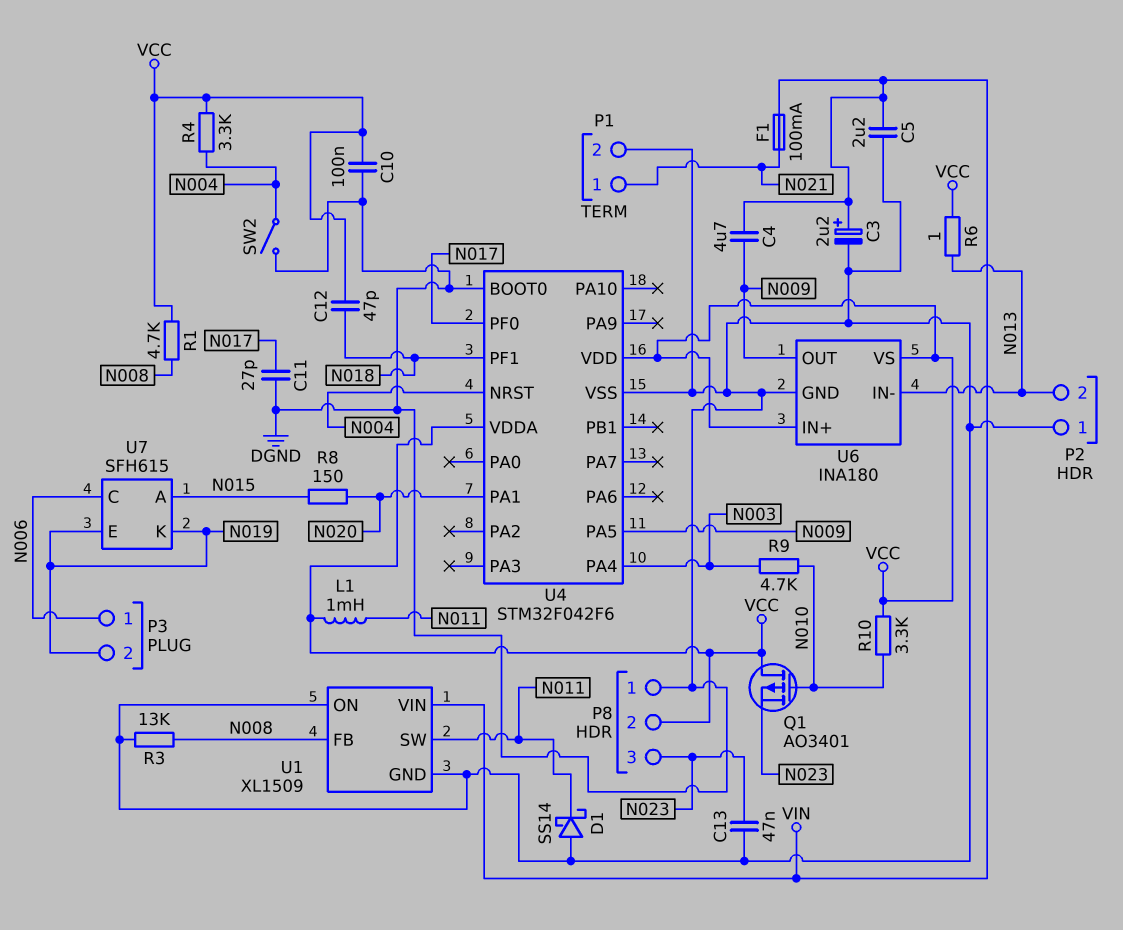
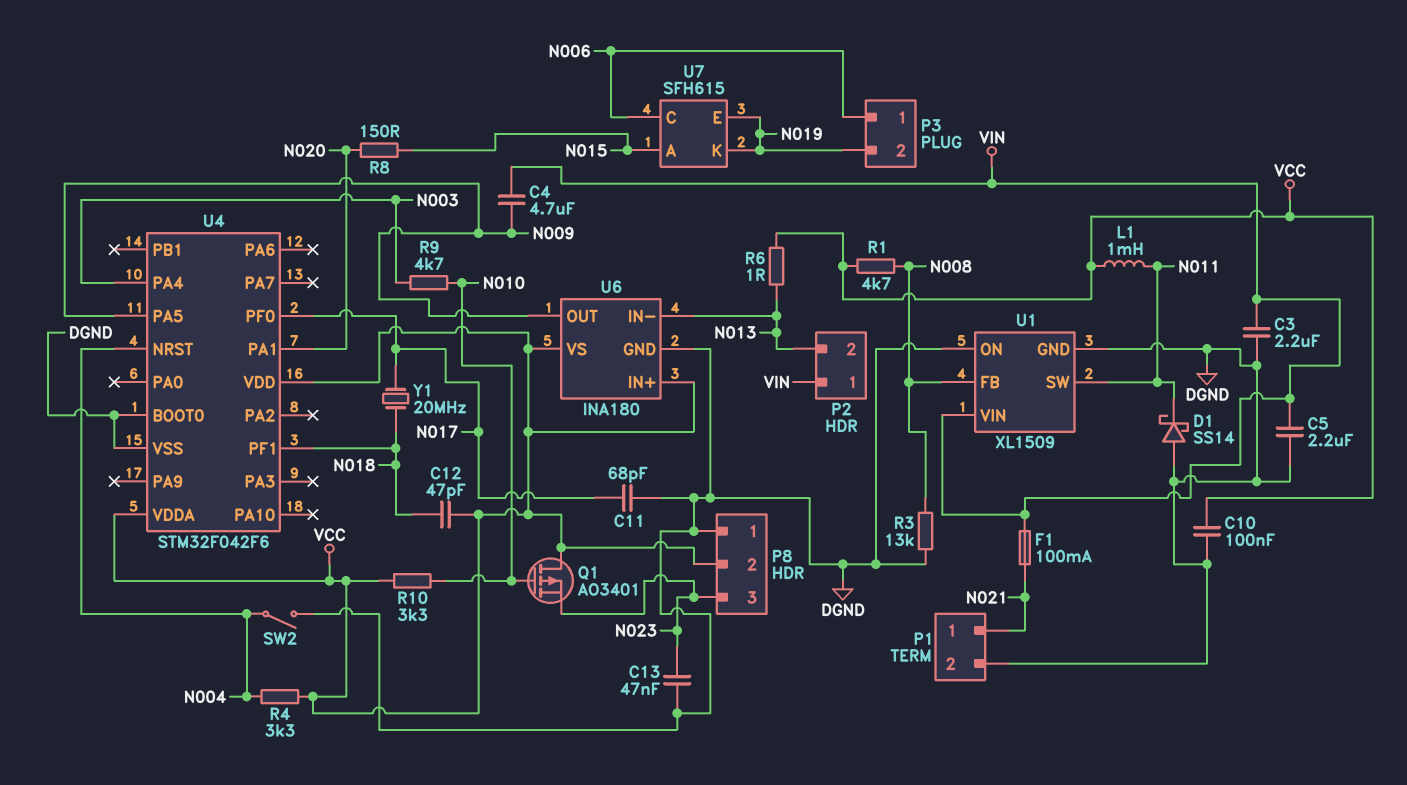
C3: 2.2uF (plus VIN, minus DGND) -> 2.2uF (DGND, VIN)
C11: 27pF (DGND, N017) -> 68pF (DGND, N017)
P2 pin 1: DGND -> VIN
Y1: none -> 20MHz (N017, N018)

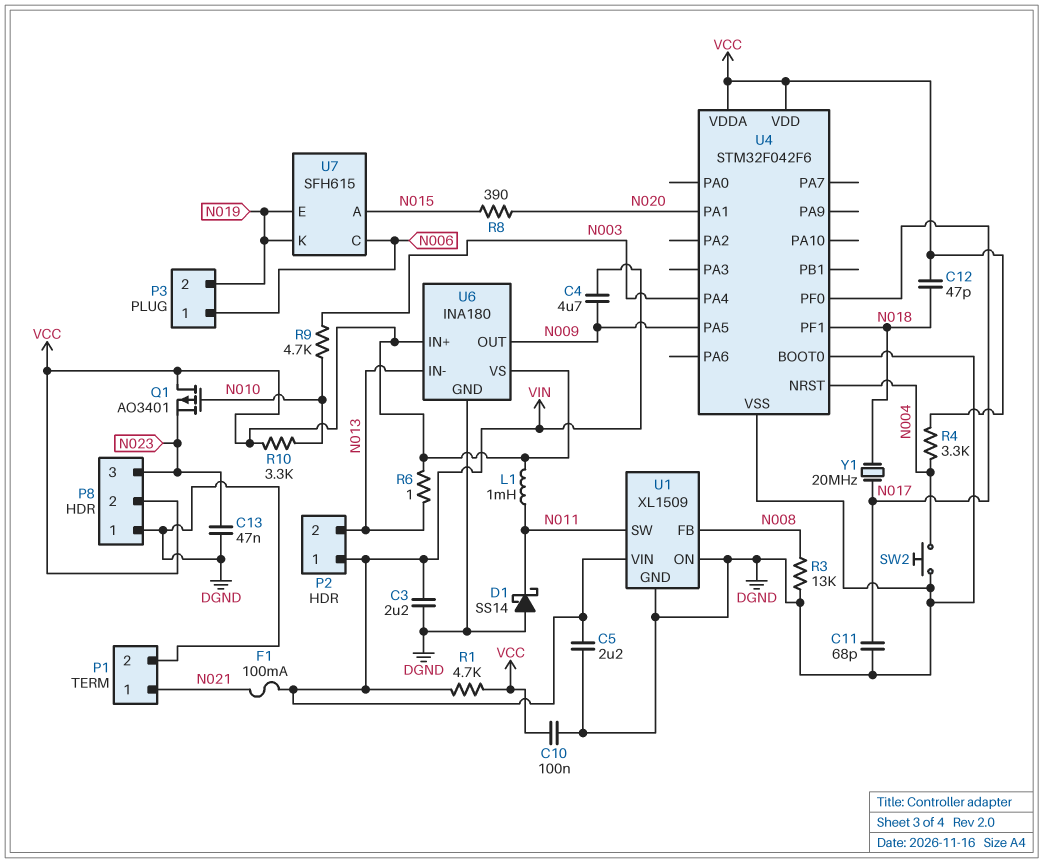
R1: 4.7k (N008, VCC) -> 4.7k (VCC, VIN)
R8: 150 (N015, N020) -> 390 (N015, N020)
SW2: switch (DGND, N004) -> button (DGND, N004)

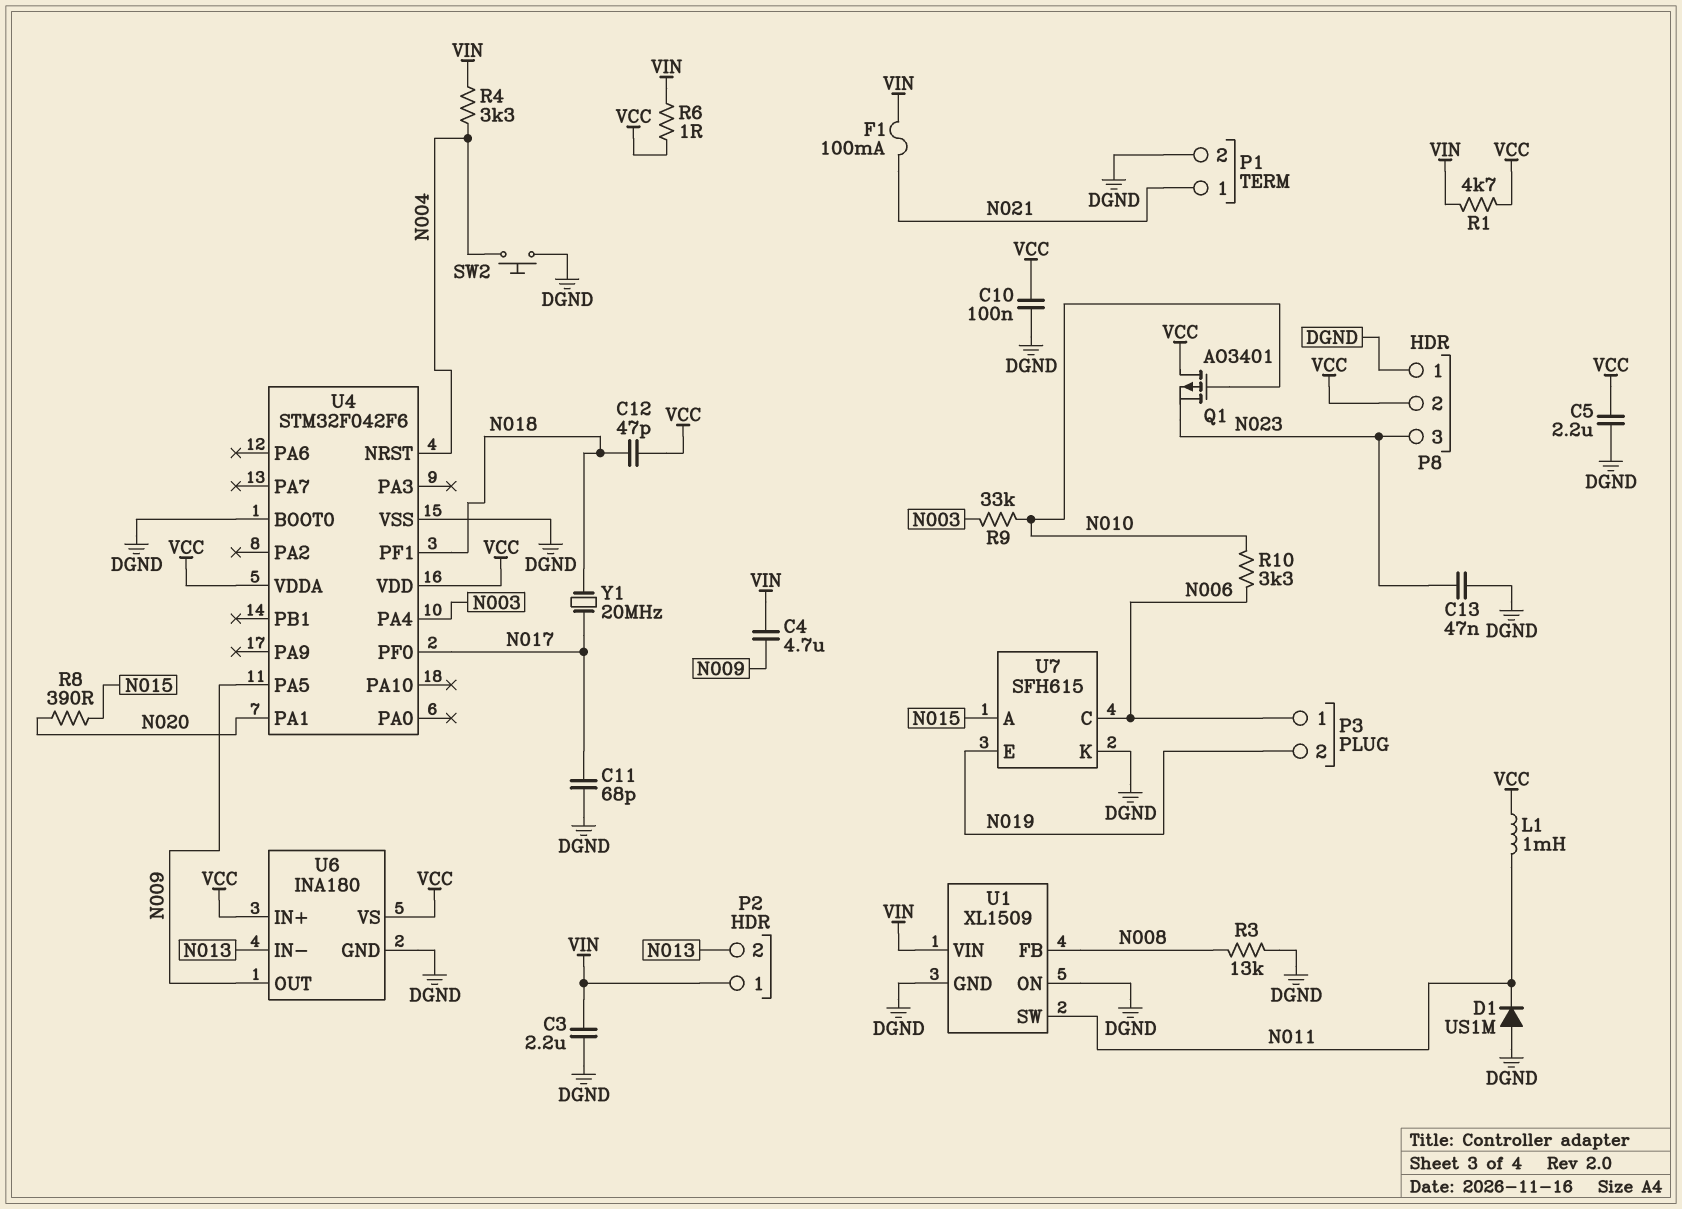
C5: 2.2uF (DGND, VIN) -> 2.2uF (DGND, VCC)
D1: schottky SS14 (A DGND, K N011) -> diode US1M (A DGND, K N011)
R4: 3.3k (N004, VCC) -> 3.3k (N004, VIN)
R6: 1 (N013, VCC) -> 1 (VCC, VIN)
R9: 4.7k (N003, N010) -> 33k (N003, N010)
R10: 3.3k (N010, VCC) -> 3.3k (N006, N010)
U7 pin K: N019 -> DGND

